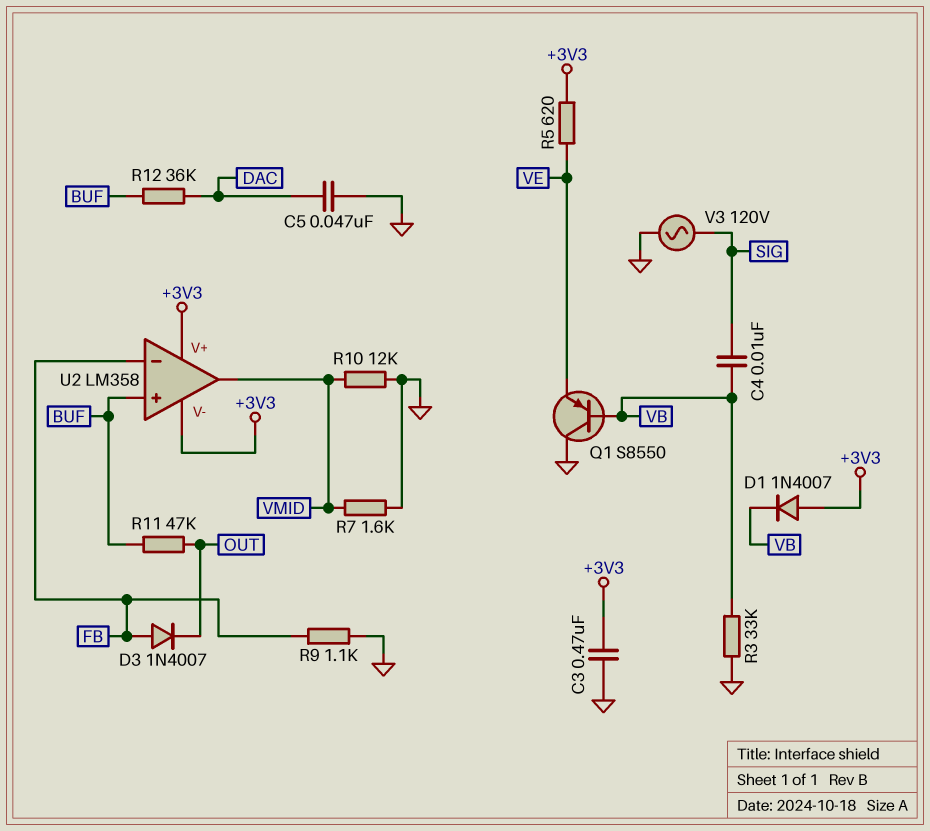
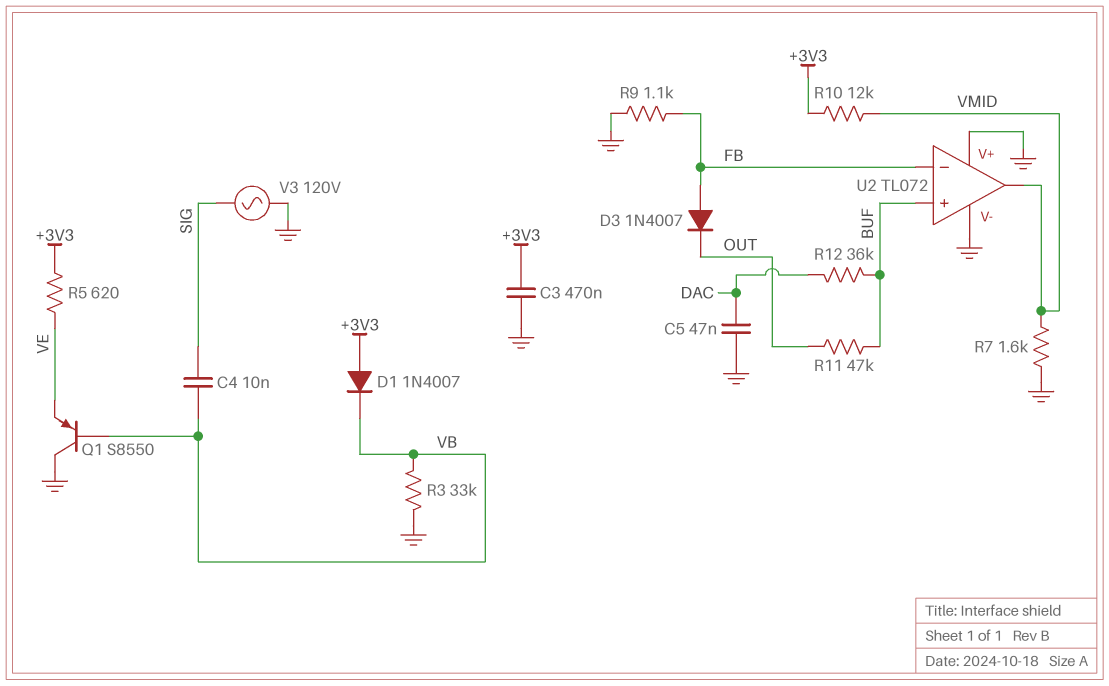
R10: 12k (GND, VMID) -> 12k (+3V3, VMID)
U2: LM358 -> TL072
U2 pin V+: +3V3 -> GND
U2 pin V-: +3V3 -> GND

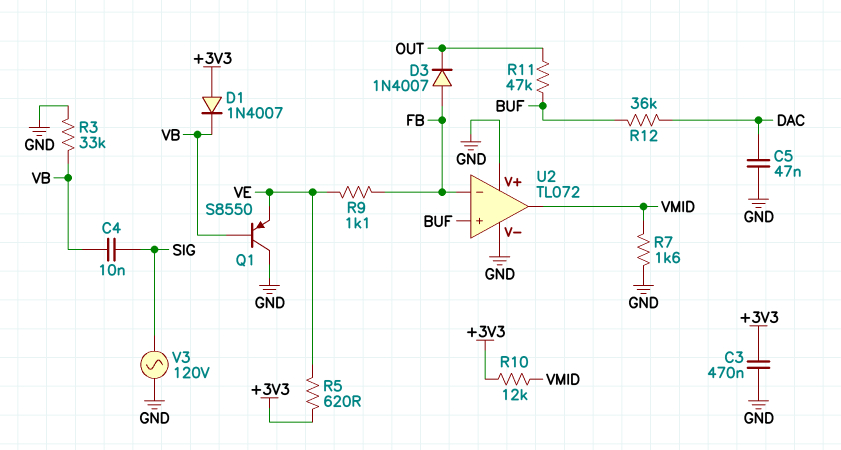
R9: 1.1k (FB, GND) -> 1.1k (FB, VE)

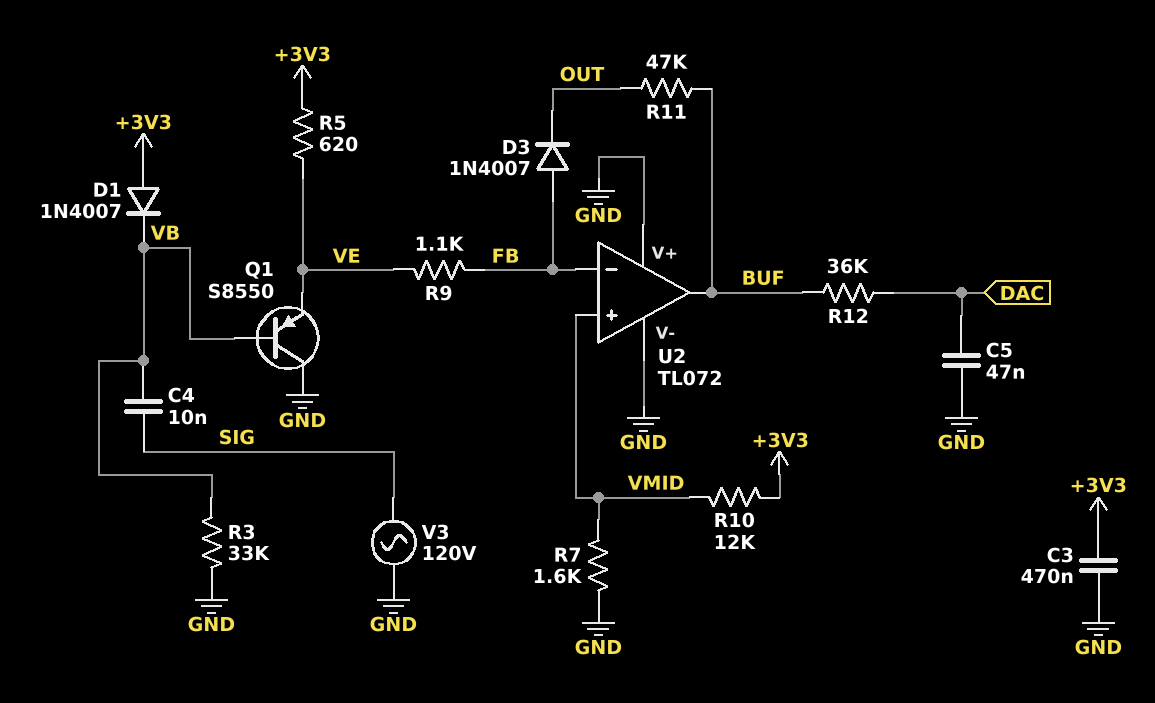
U2 pin in+: BUF -> VMID
U2 pin out: VMID -> BUF

